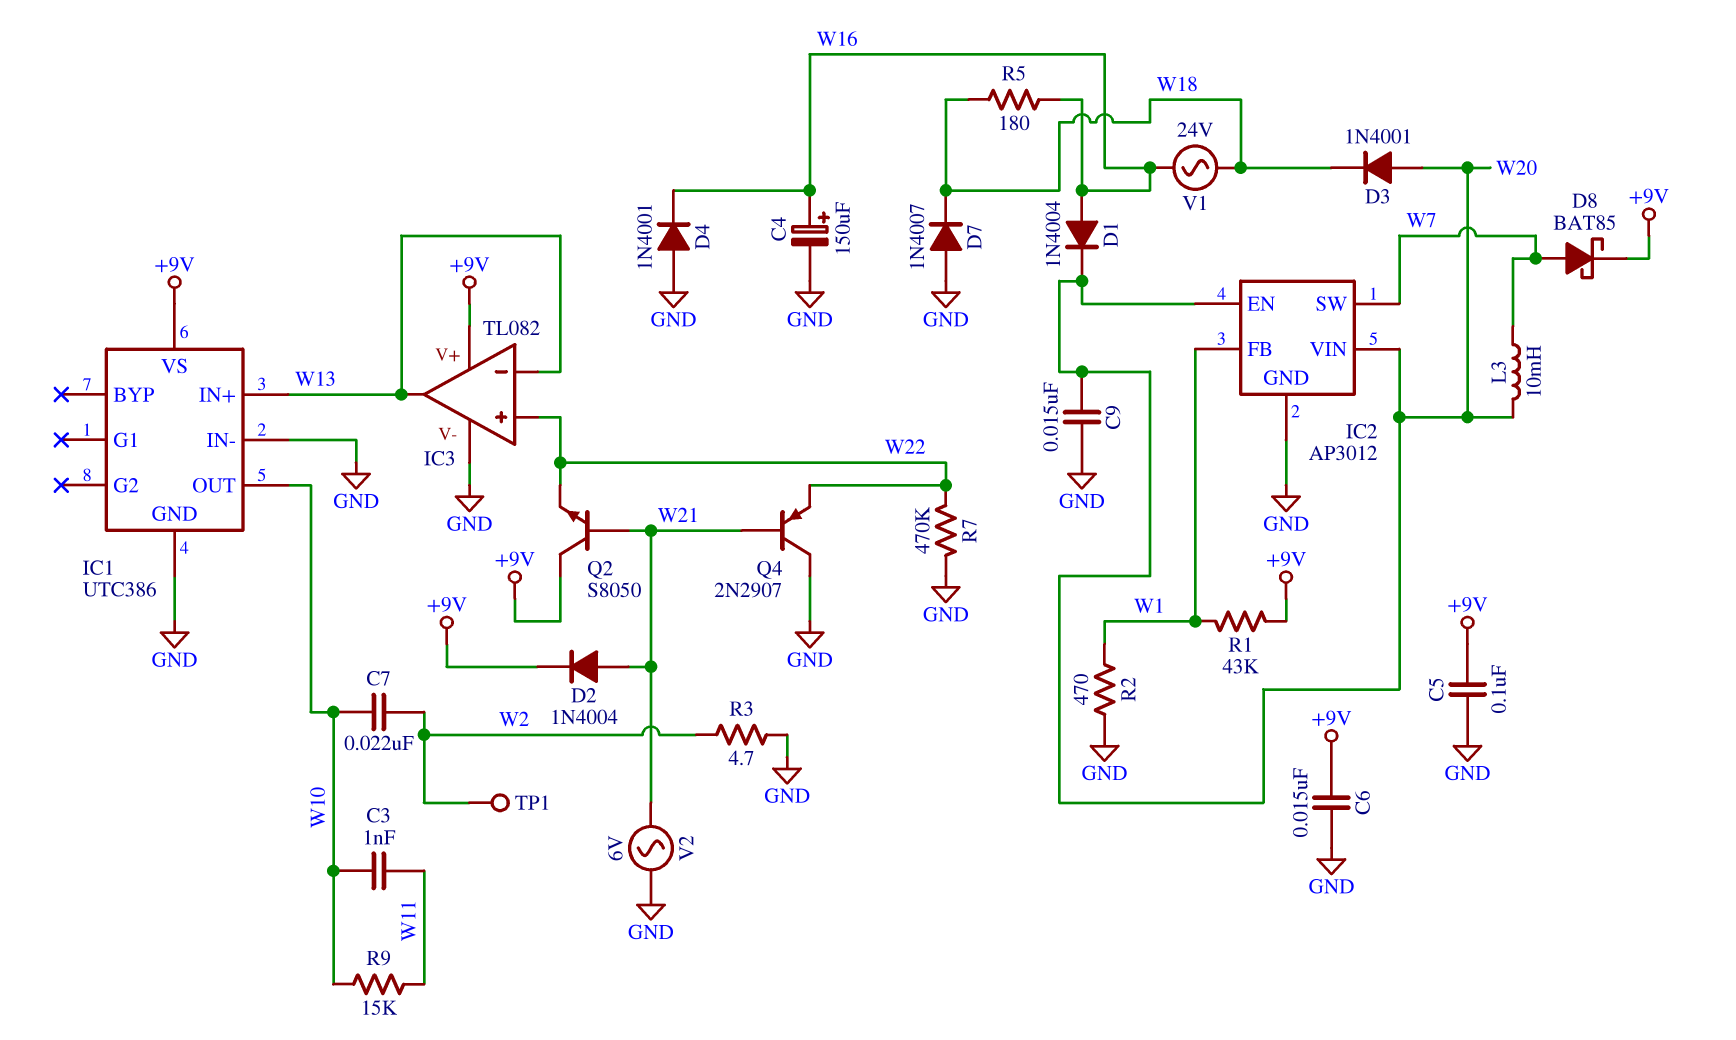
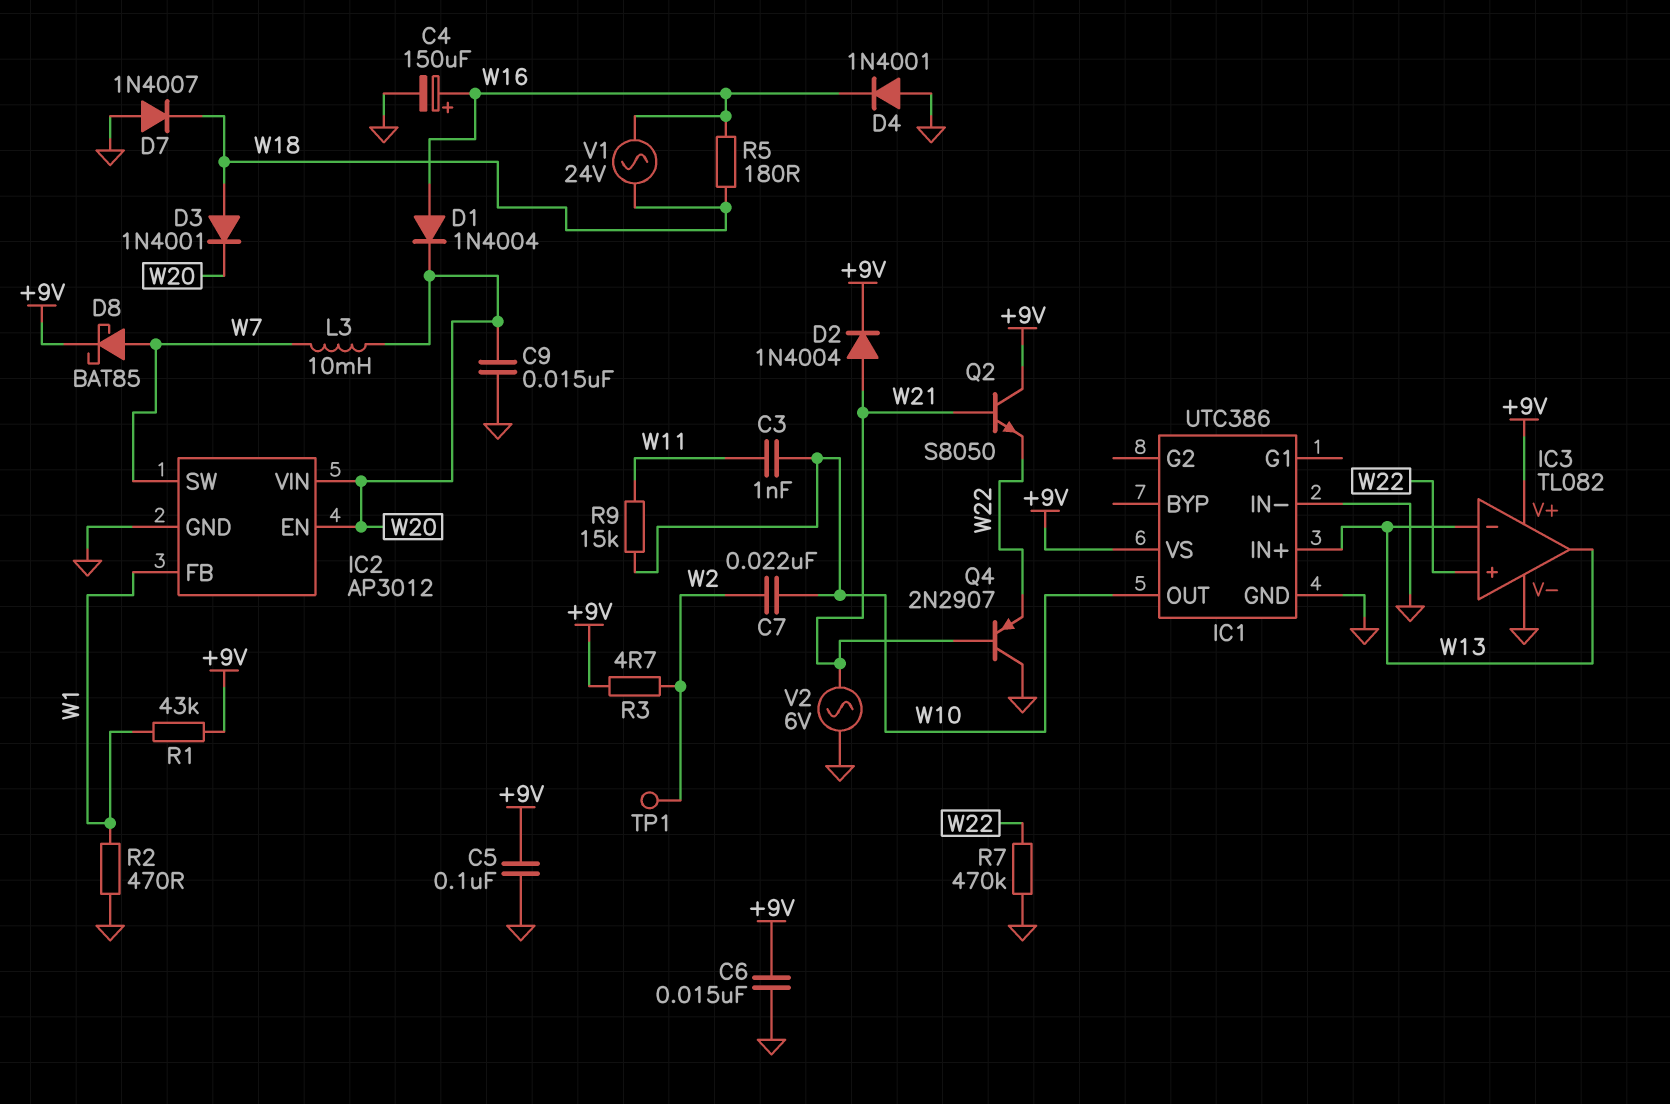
D3: diode 1N4001 (A W20, K W18) -> diode 1N4001 (A W18, K W20)
R3: 4.7 (GND, W2) -> 4.7 (+9V, W2)

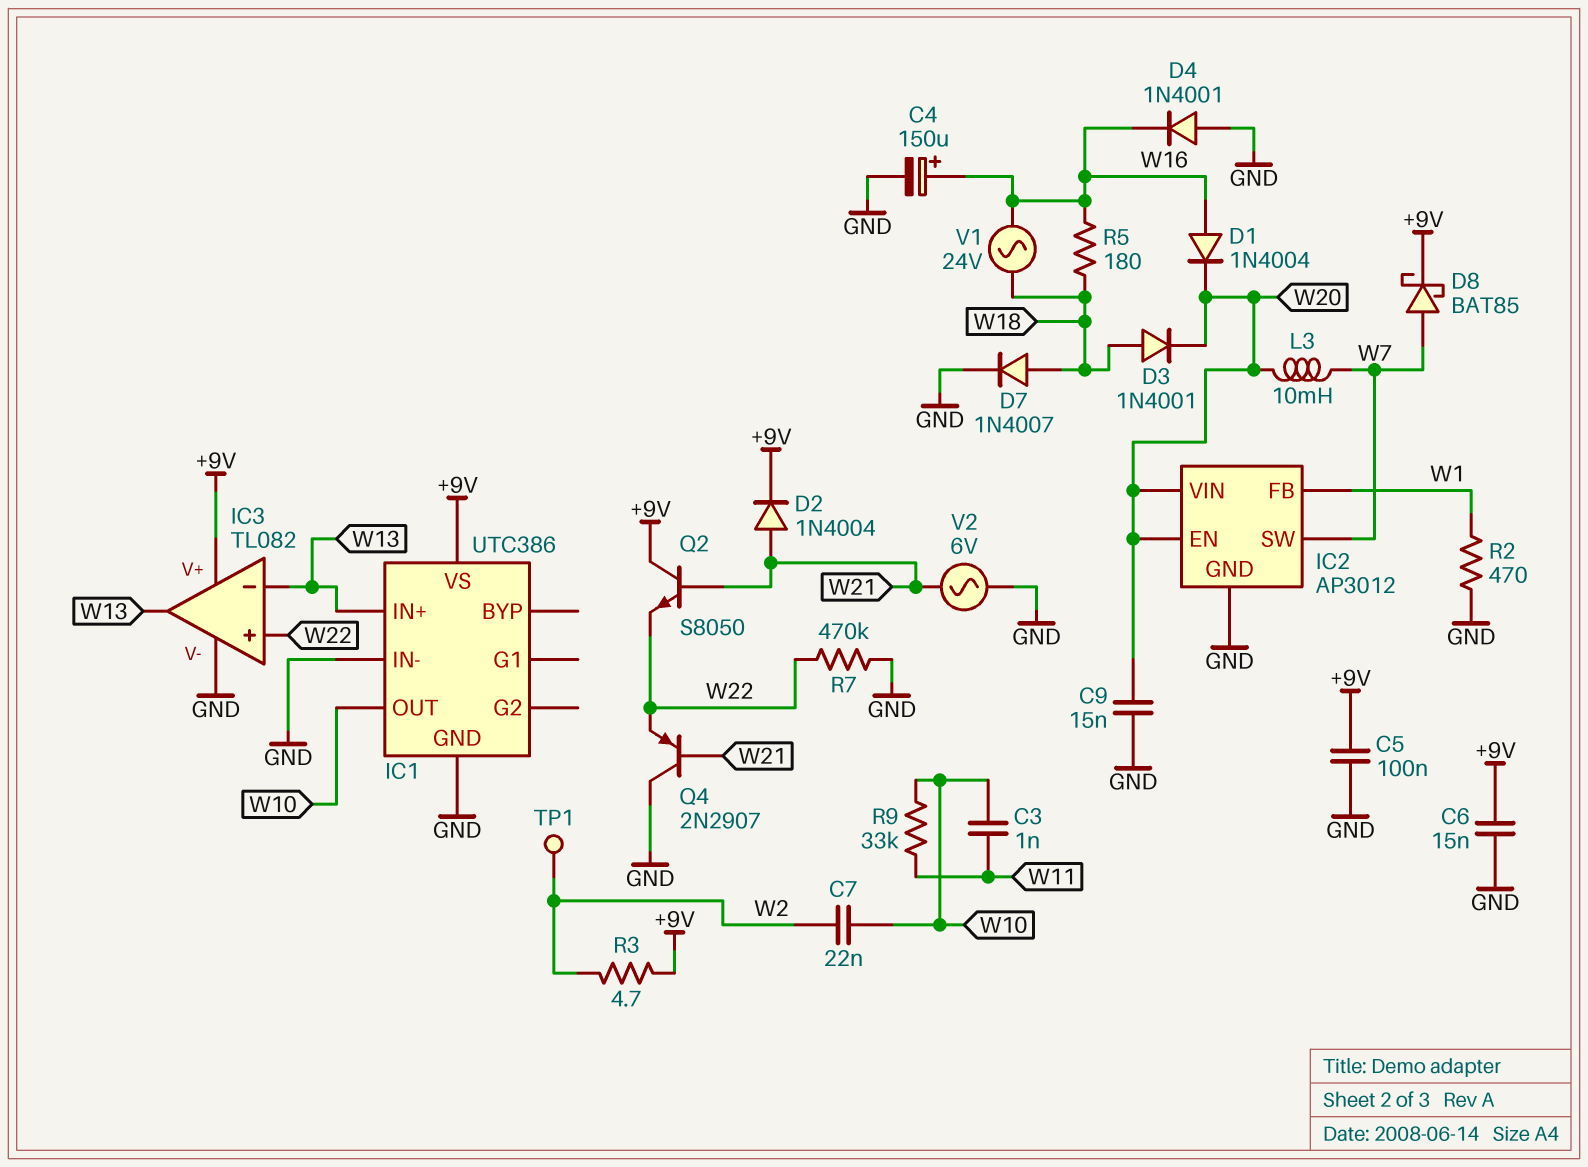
D7: diode 1N4007 (A GND, K W18) -> diode 1N4007 (A W18, K GND)
R1: 43k (+9V, W1) -> none
R9: 15k (W10, W11) -> 33k (W10, W11)

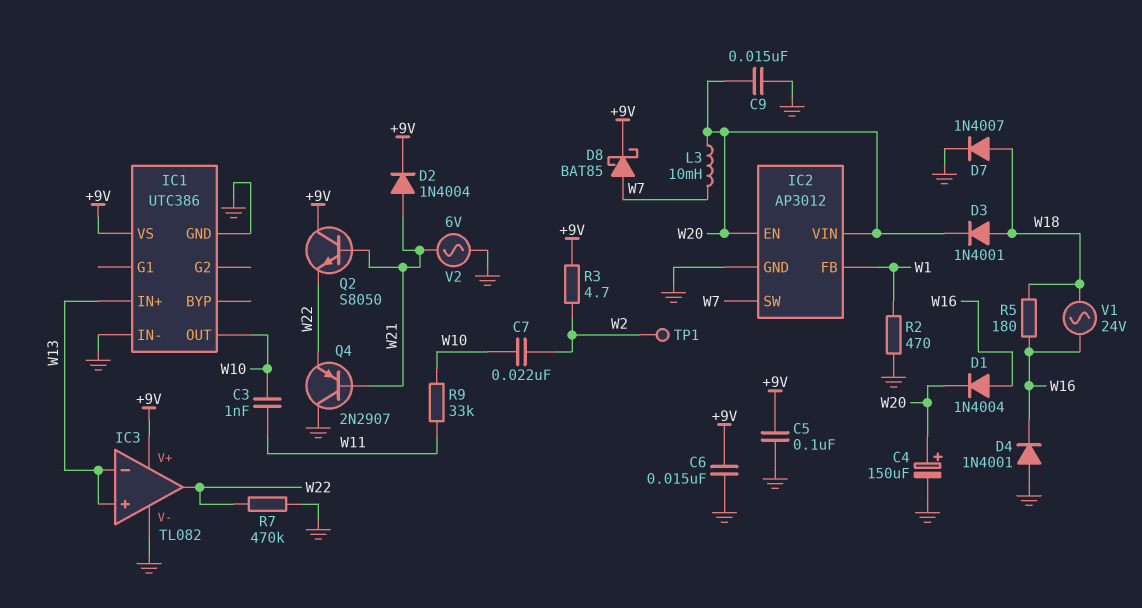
C4: 150uF (plus W16, minus GND) -> 150uF (plus W20, minus GND)
IC3 pin in+: W22 -> W13
IC3 pin out: W13 -> W22

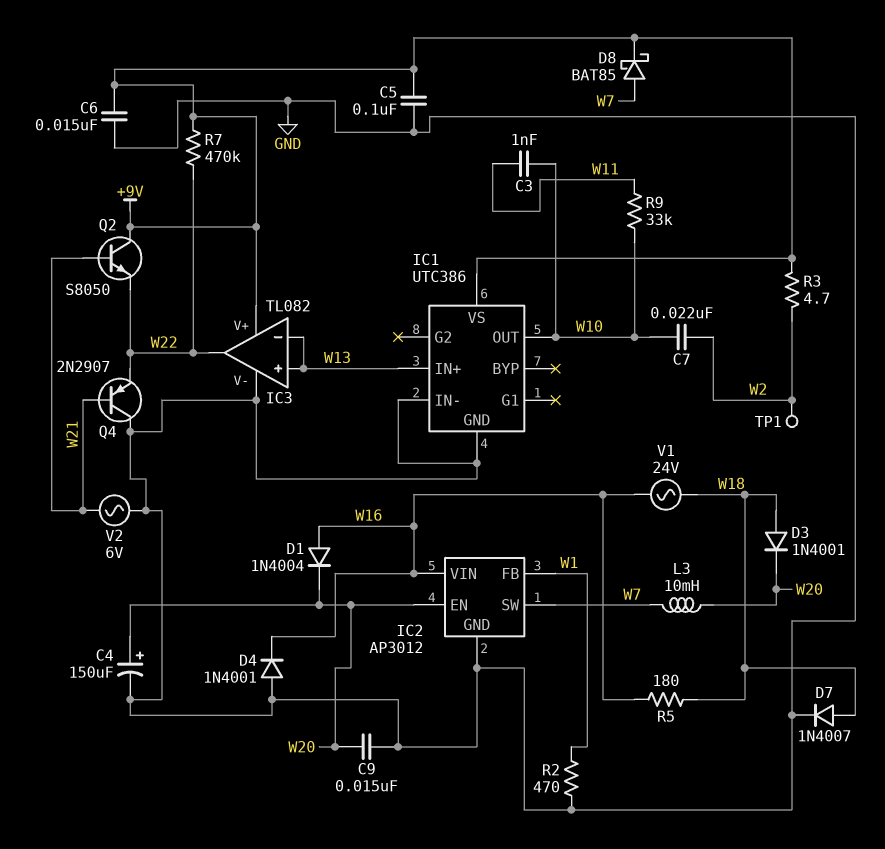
D2: diode 1N4004 (A W21, K +9V) -> none
IC2 pin VIN: W20 -> W16
R7: 470k (GND, W22) -> 470k (+9V, W22)

